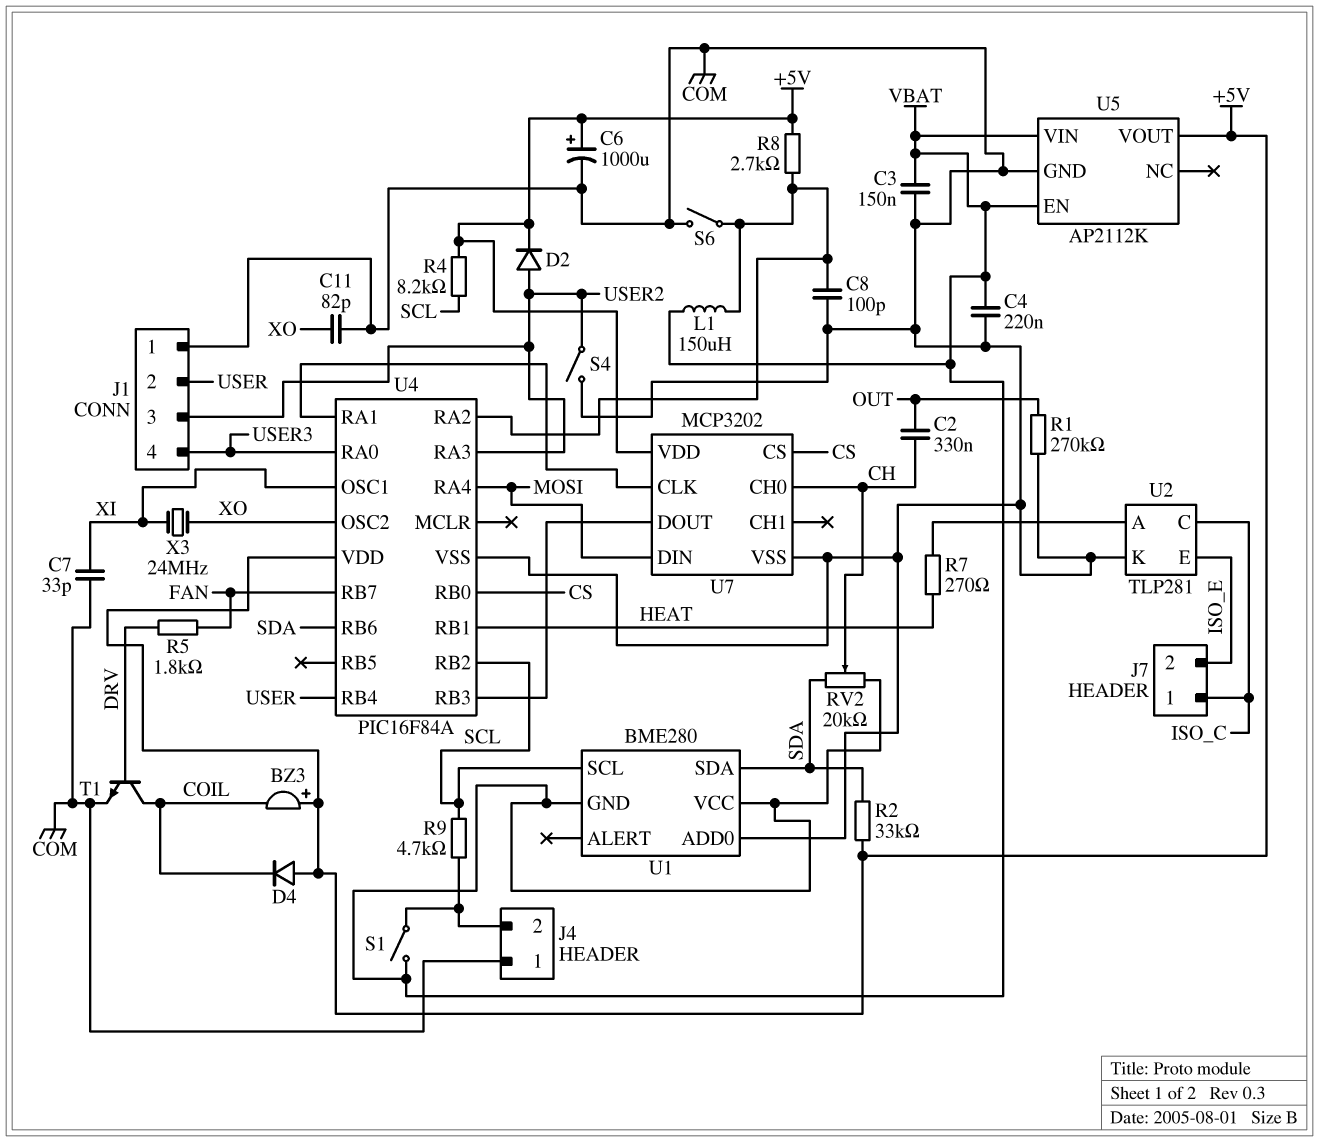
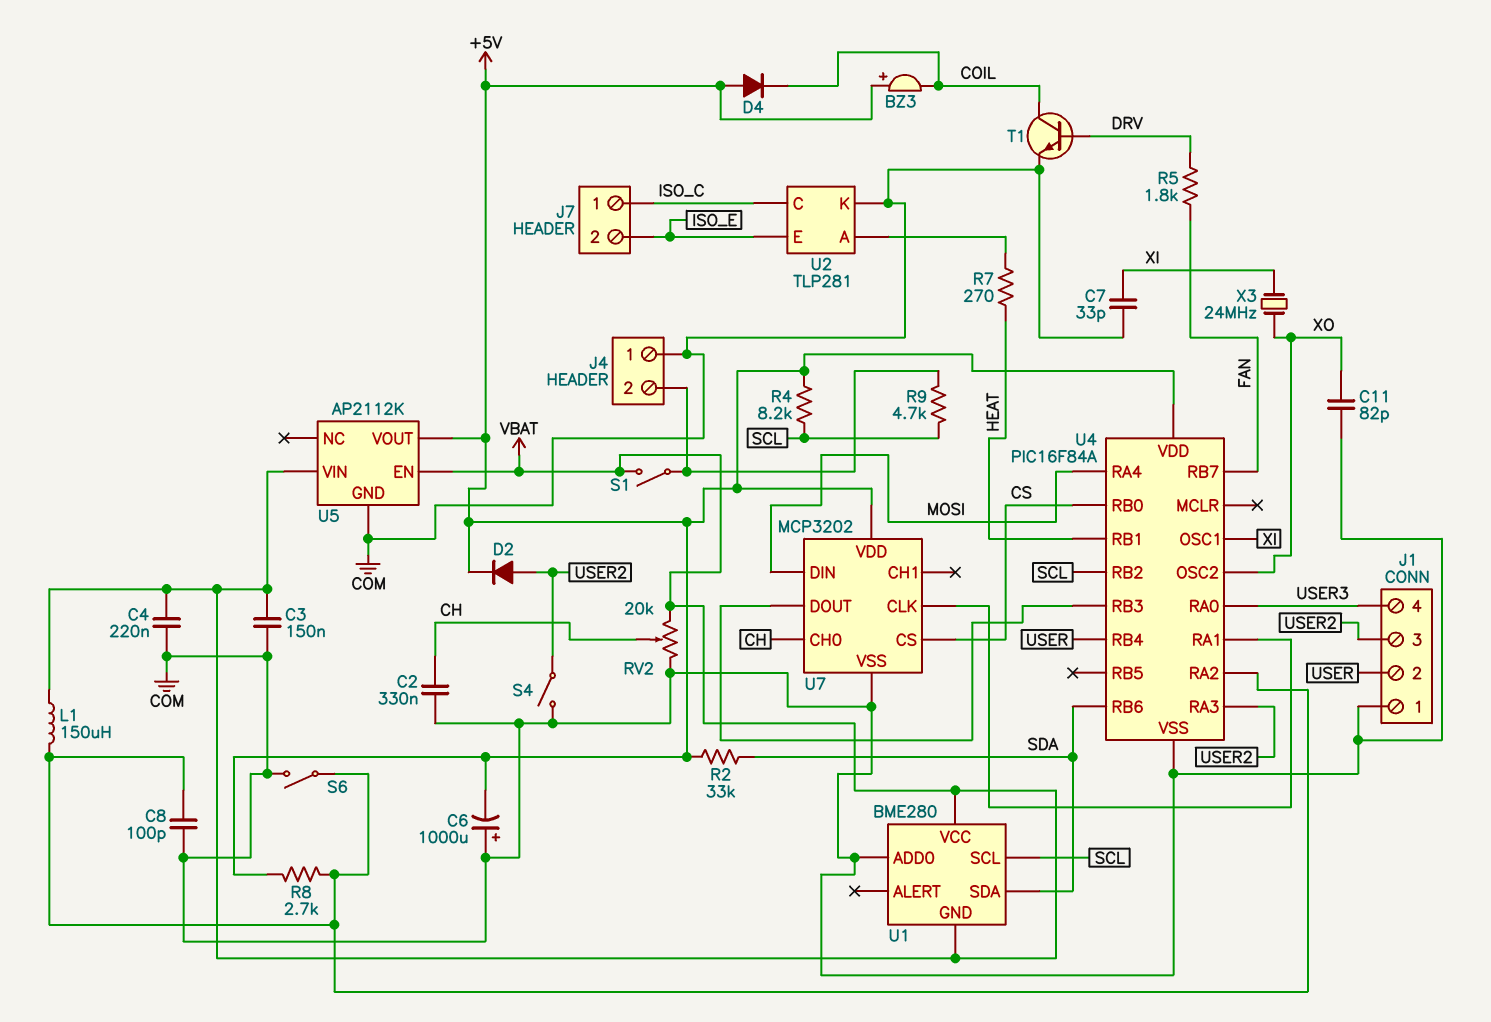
C2: 330nF (CH, OUT) -> 330nF (CH, COM)
C6: 1000uF (plus +5V, minus COM) -> 1000uF (plus COM, minus +5V)
R1: 270k (COM, OUT) -> none
RV2: 20k (SDA, VBAT, wiper CH) -> 20k (COM, VBAT, wiper CH)

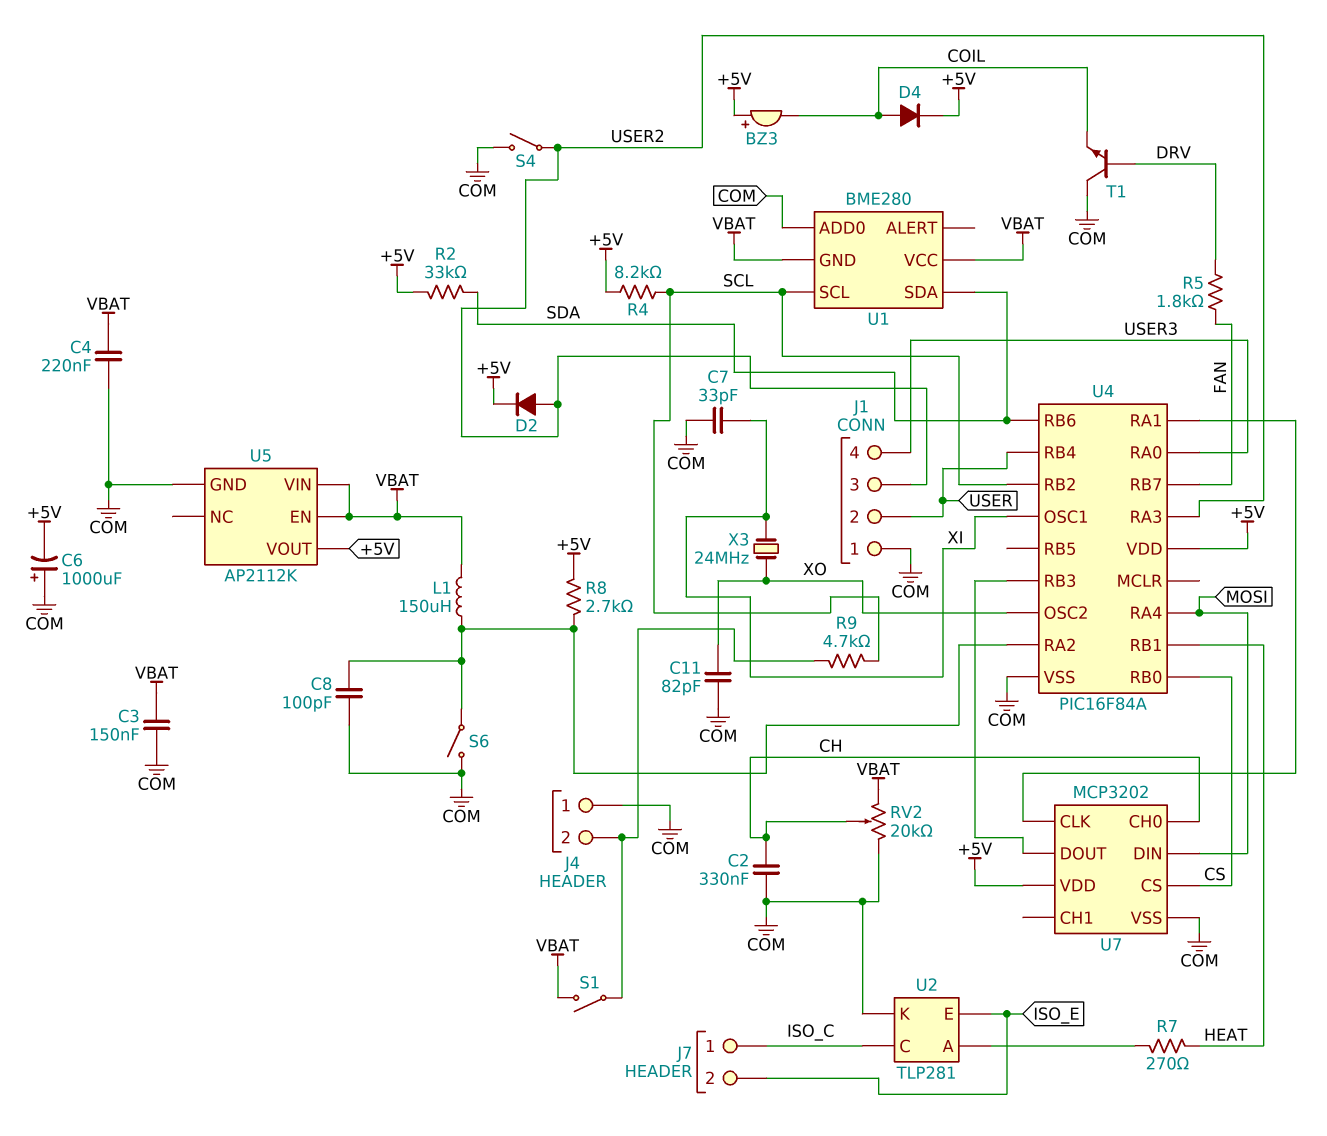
D4: diode (A +5V, K COIL) -> diode (A COIL, K +5V)
T1: NPN (B DRV, C COIL, E COM) -> NPN (B DRV, C COM, E COIL)

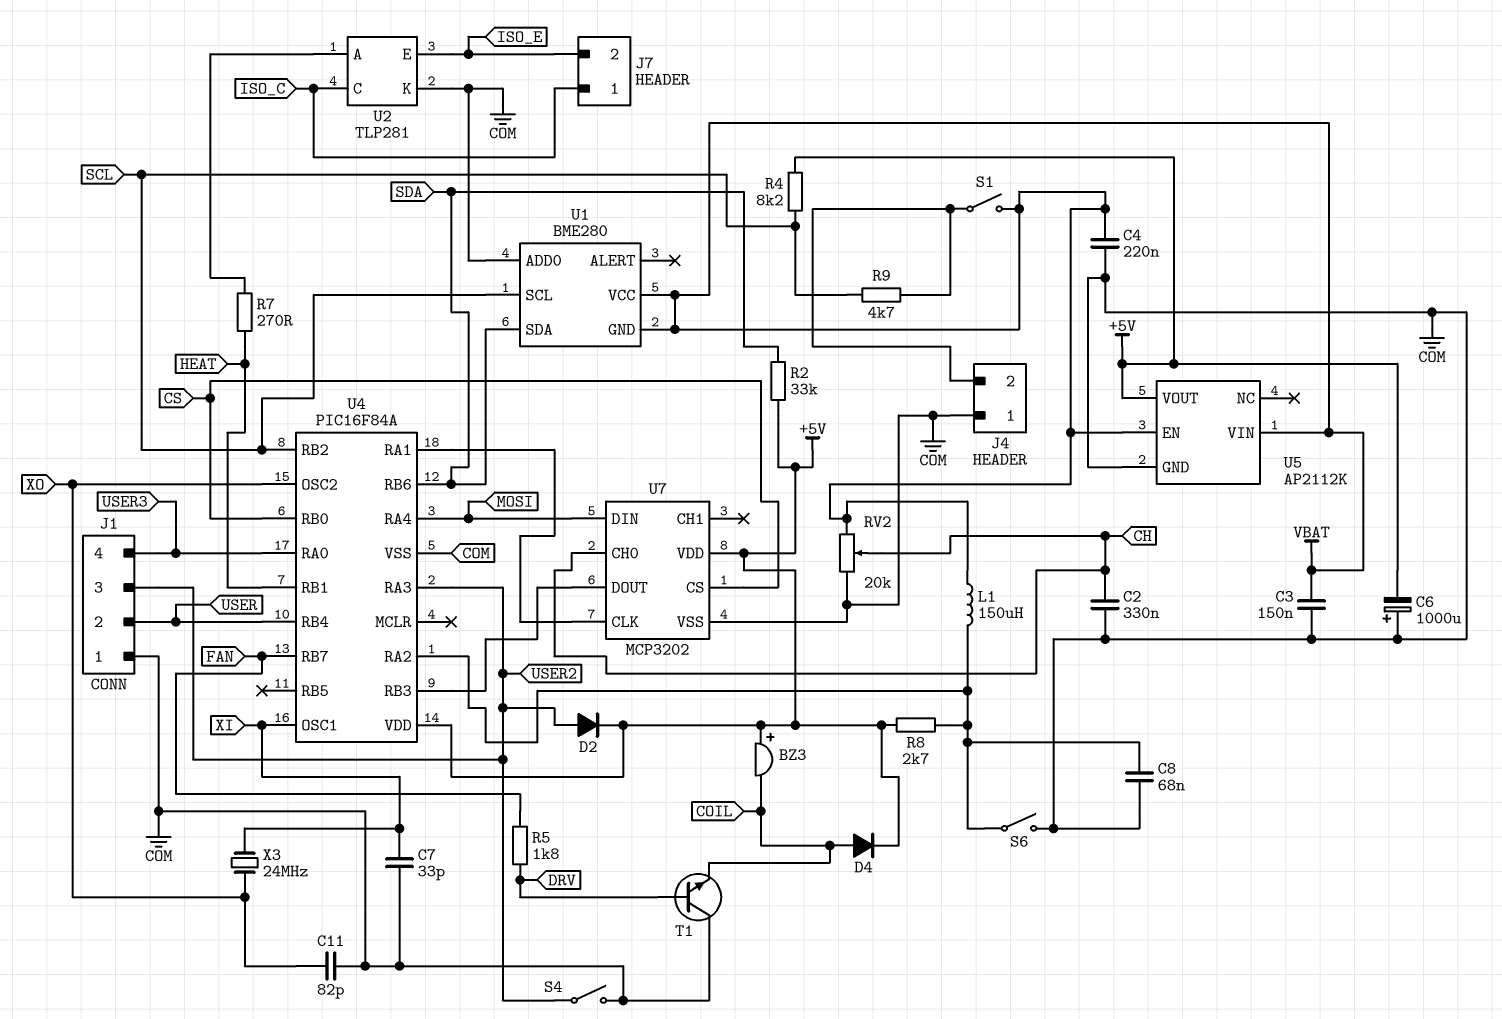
C8: 100pF (COM, U4/RA2) -> 68nF (COM, U4/RA2)

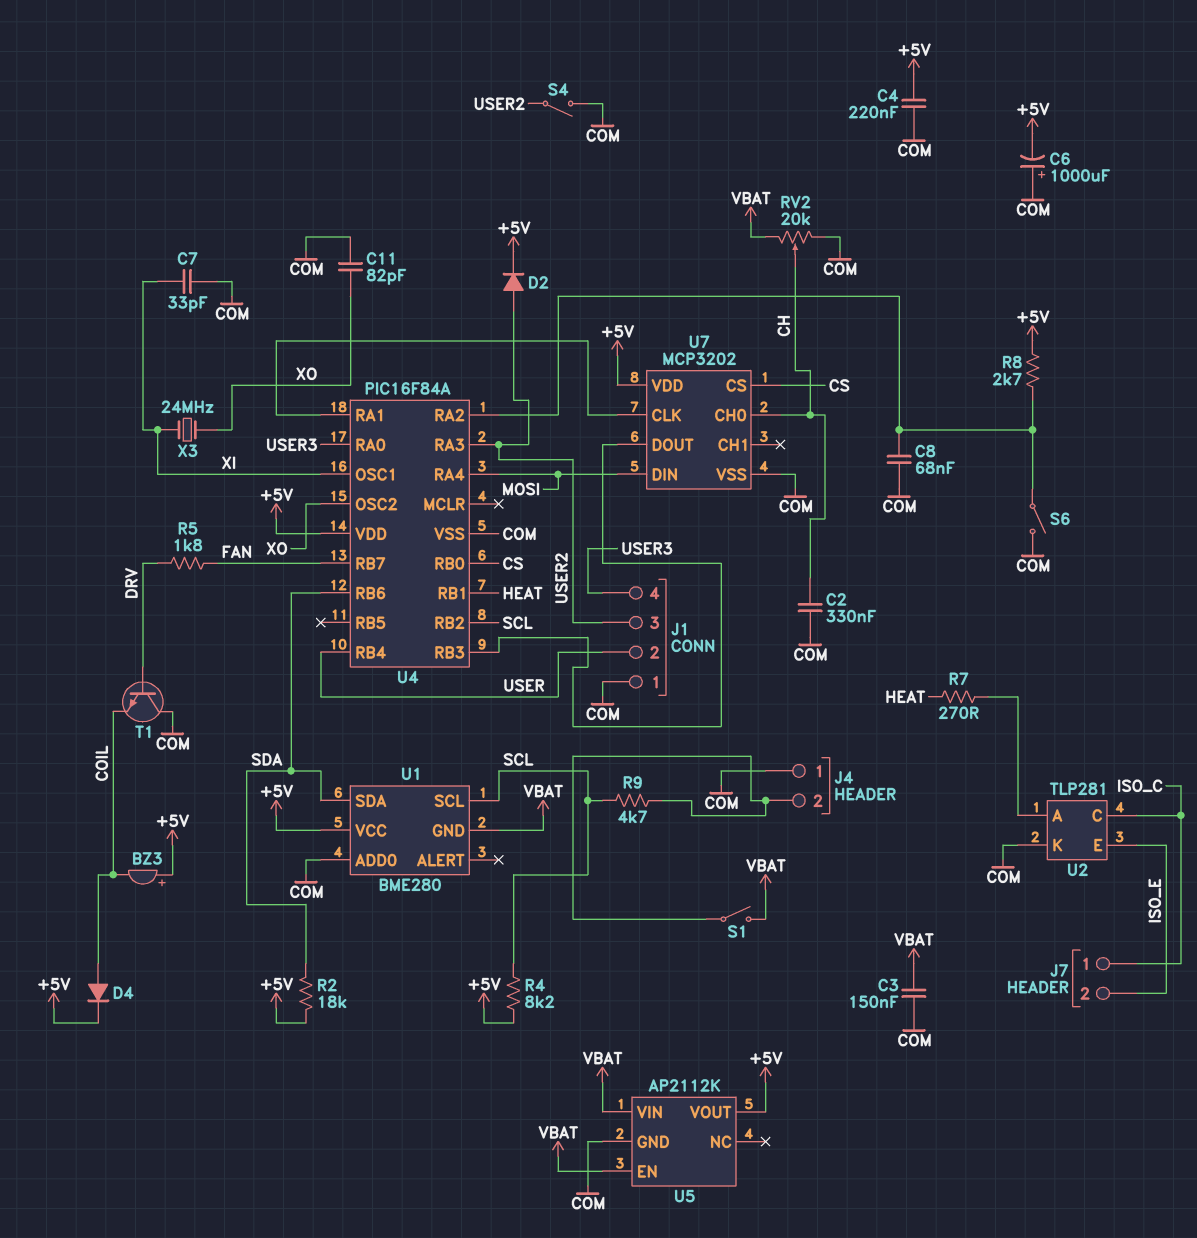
C4: 220nF (COM, VBAT) -> 220nF (+5V, COM)
L1: 150uH (U4/RA2, VBAT) -> none
R2: 33k (+5V, SDA) -> 18k (+5V, SDA)
U1 pin VCC: VBAT -> +5V

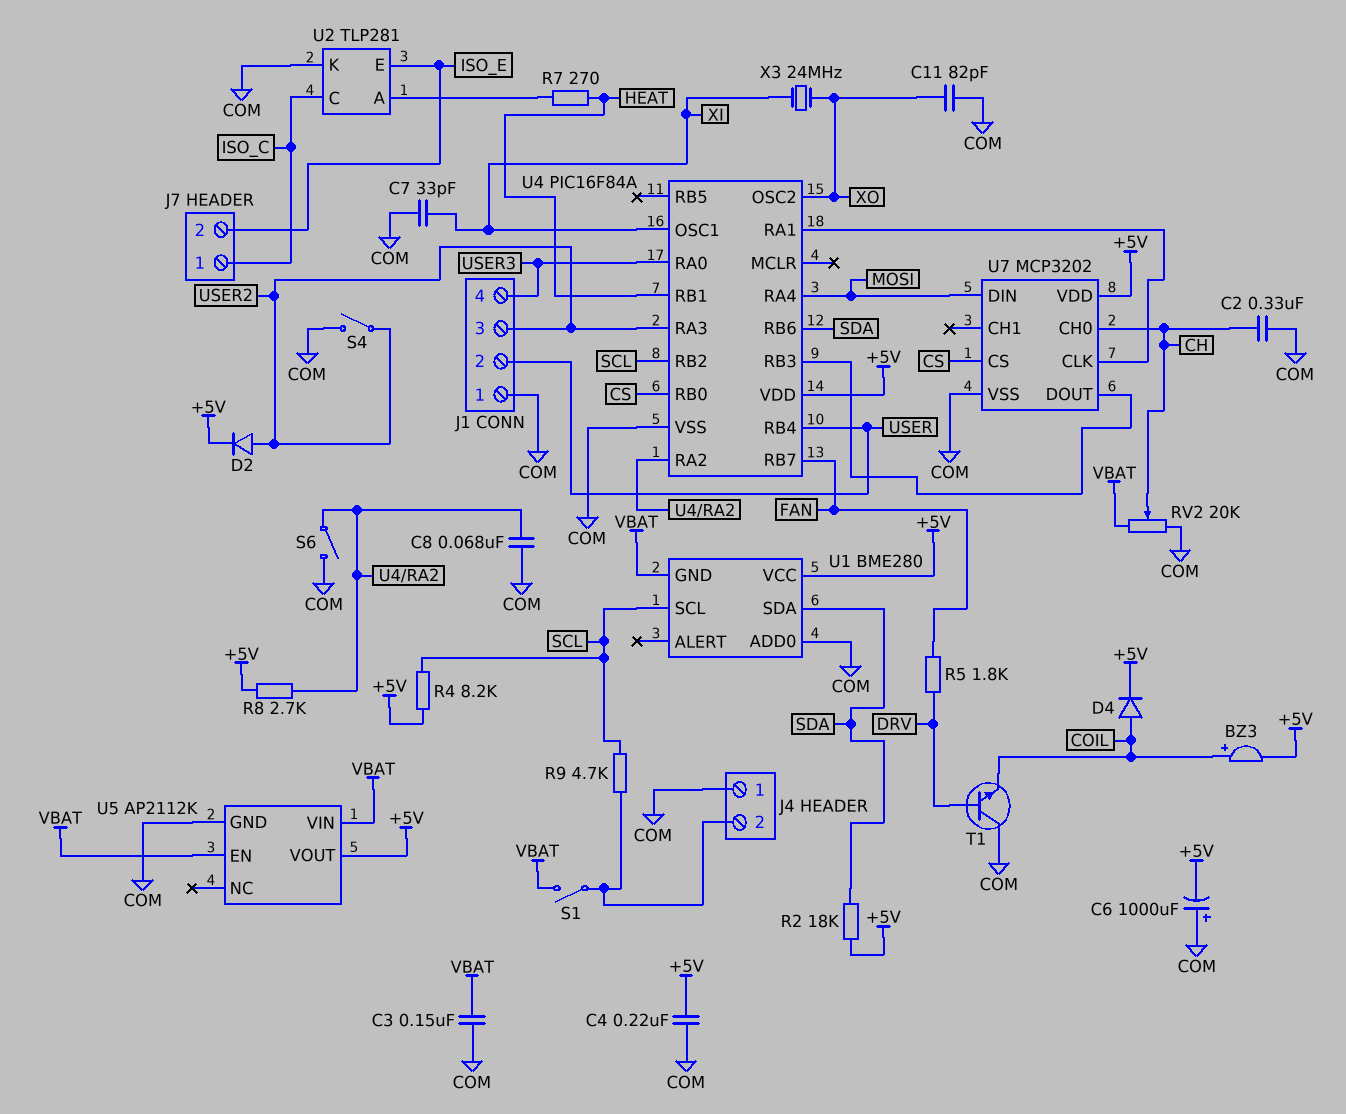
BZ3: buzzer (plus +5V, minus COIL) -> buzzer (plus COIL, minus +5V)

